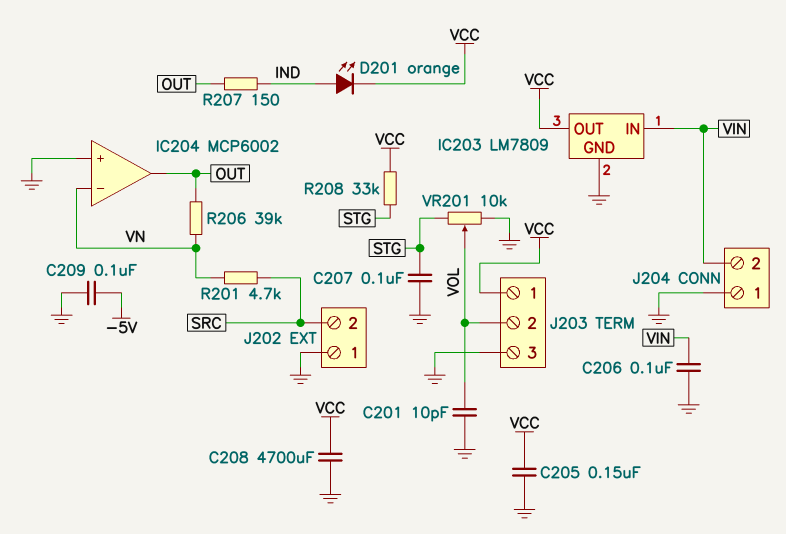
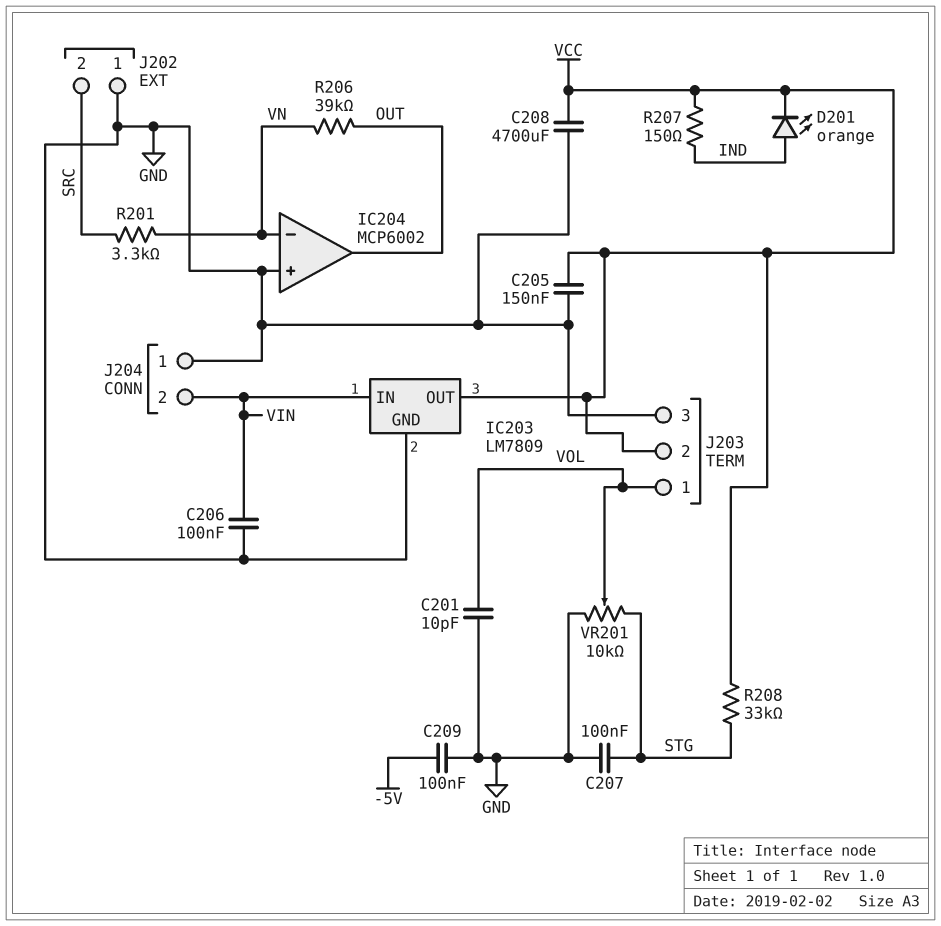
J203 pin 1: VCC -> VOL
J203 pin 2: VOL -> VCC
R201: 4.7k (SRC, VN) -> 3.3k (SRC, VN)
R207: 150 (IND, OUT) -> 150 (IND, VCC)

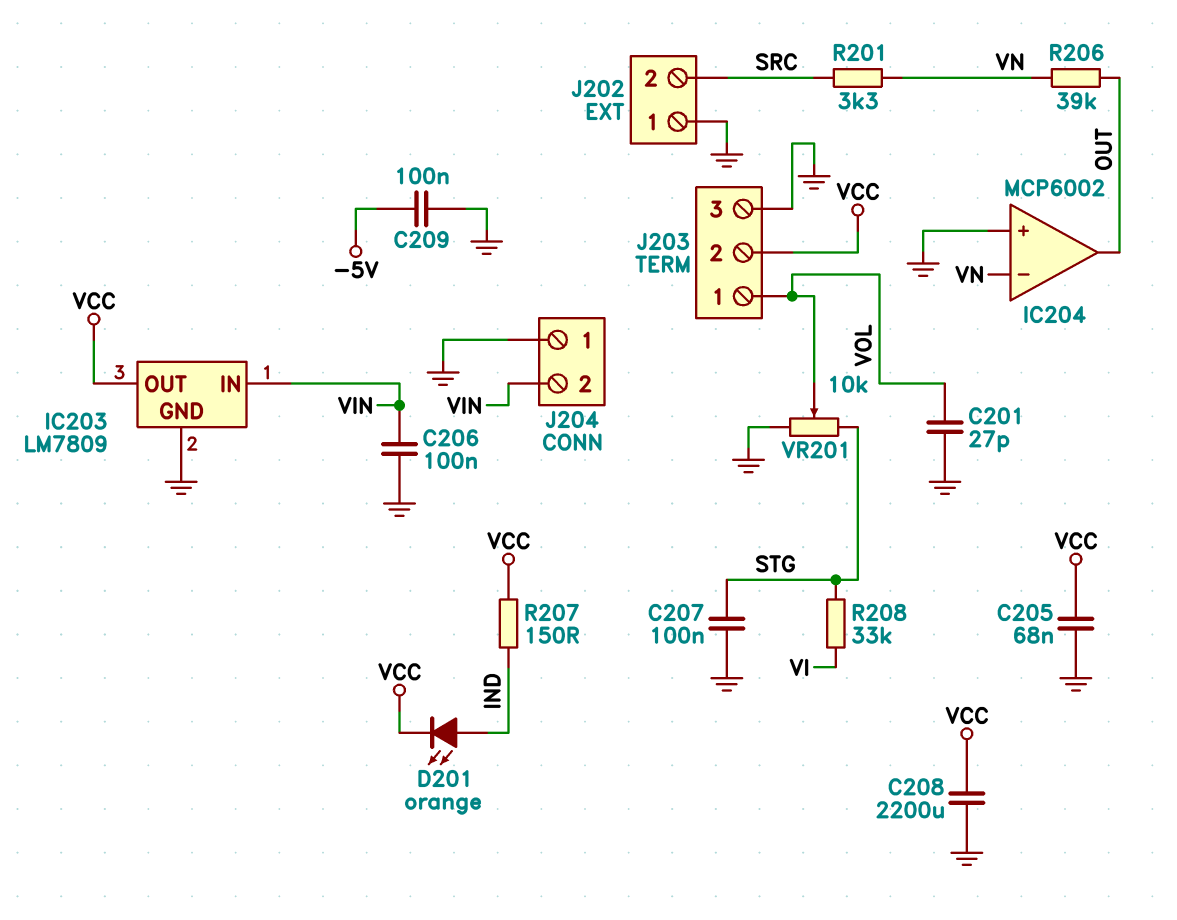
C201: 10pF (GND, VOL) -> 27pF (GND, VOL)
C205: 150nF (GND, VCC) -> 68nF (GND, VCC)
C208: 4700uF (GND, VCC) -> 2200uF (GND, VCC)
R208: 33k (STG, VCC) -> 33k (STG, VI)

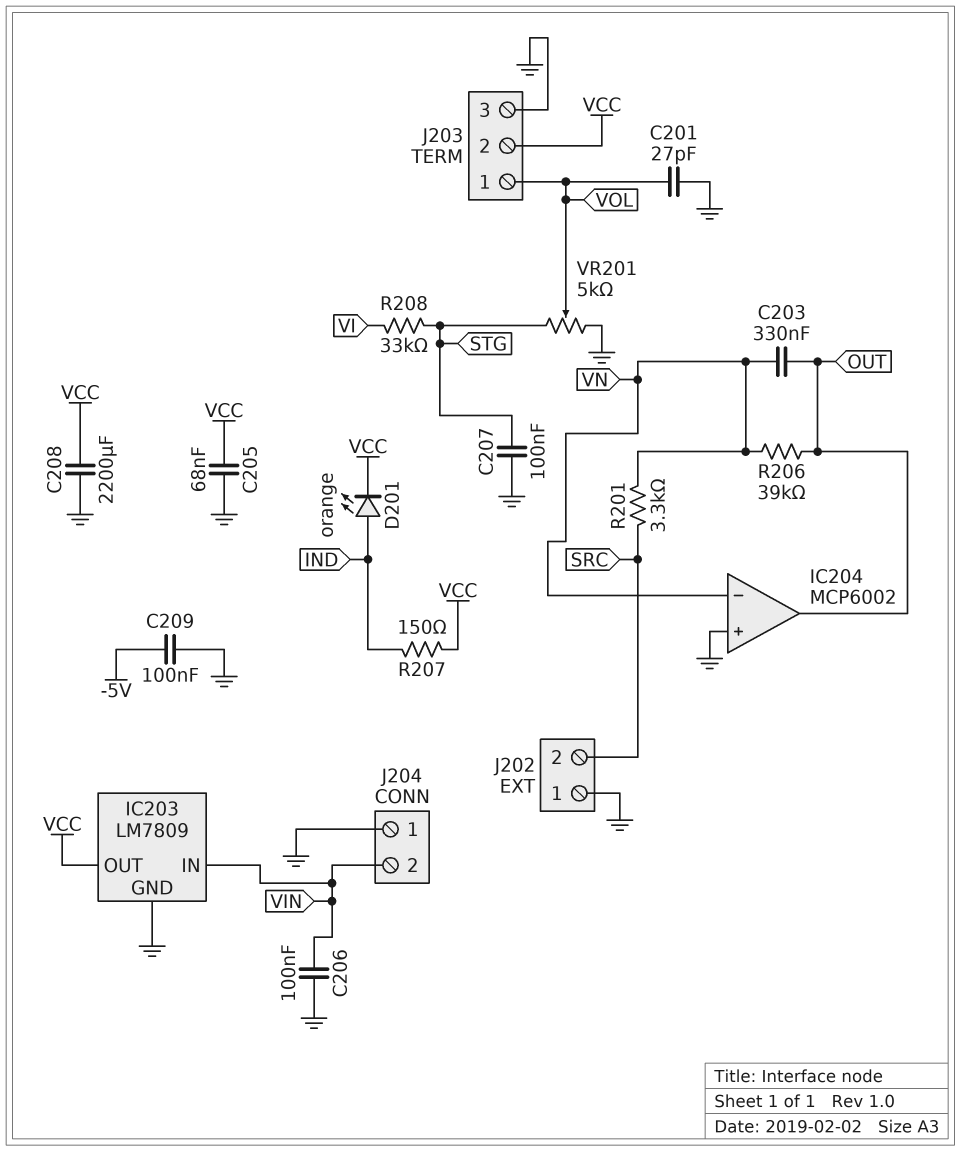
C203: none -> 330nF (OUT, VN)
VR201: 10k (GND, STG, wiper VOL) -> 5k (GND, STG, wiper VOL)

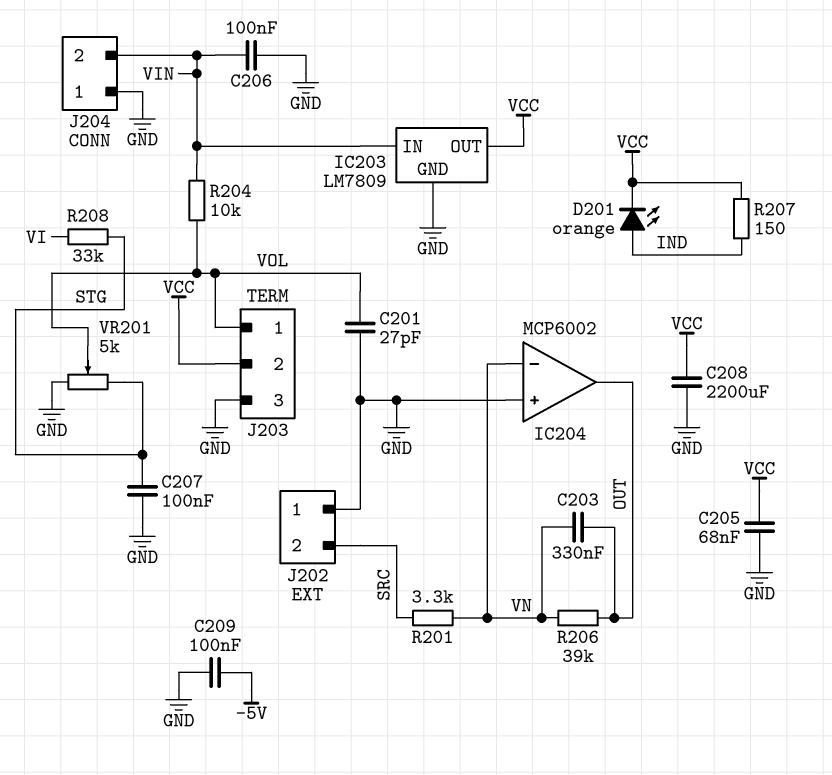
R204: none -> 10k (VIN, VOL)

